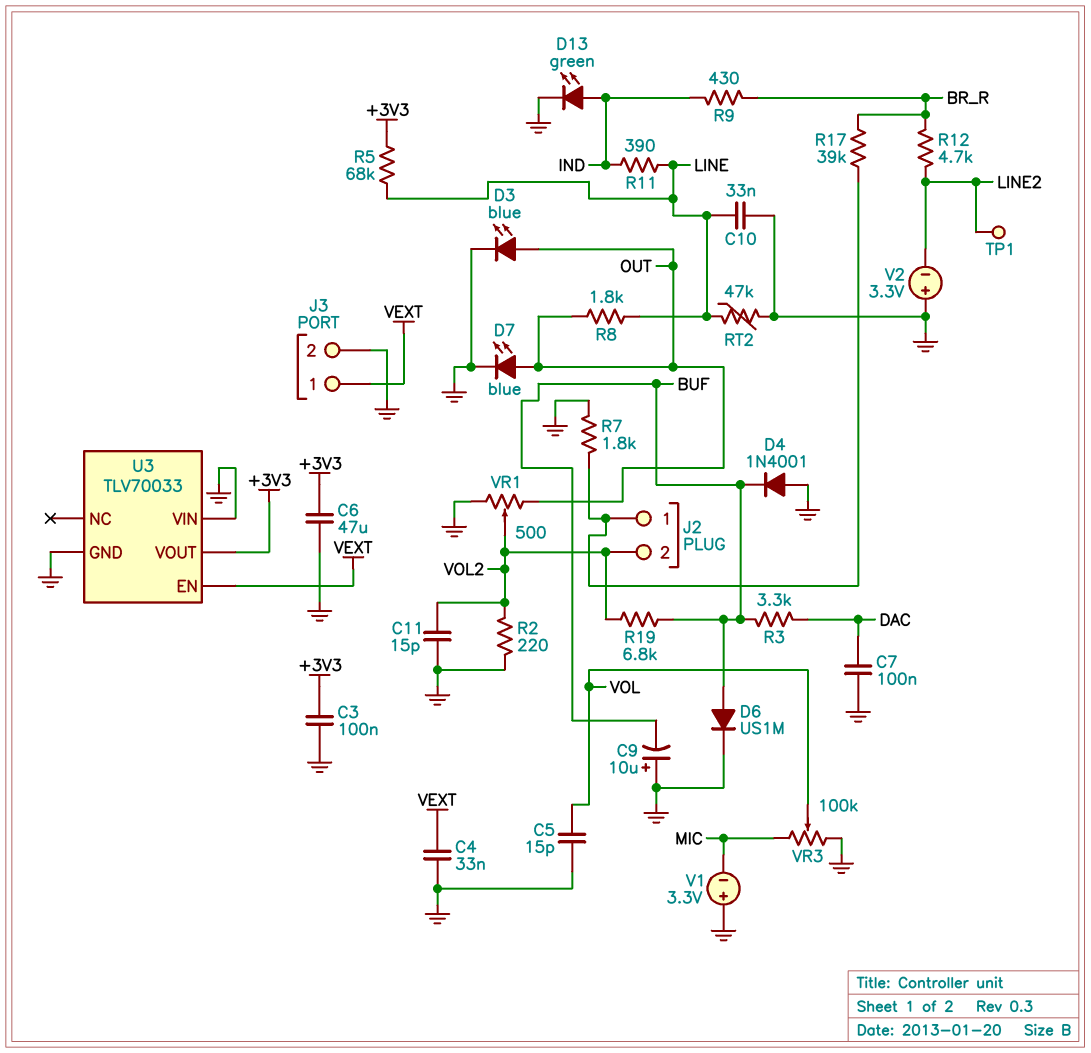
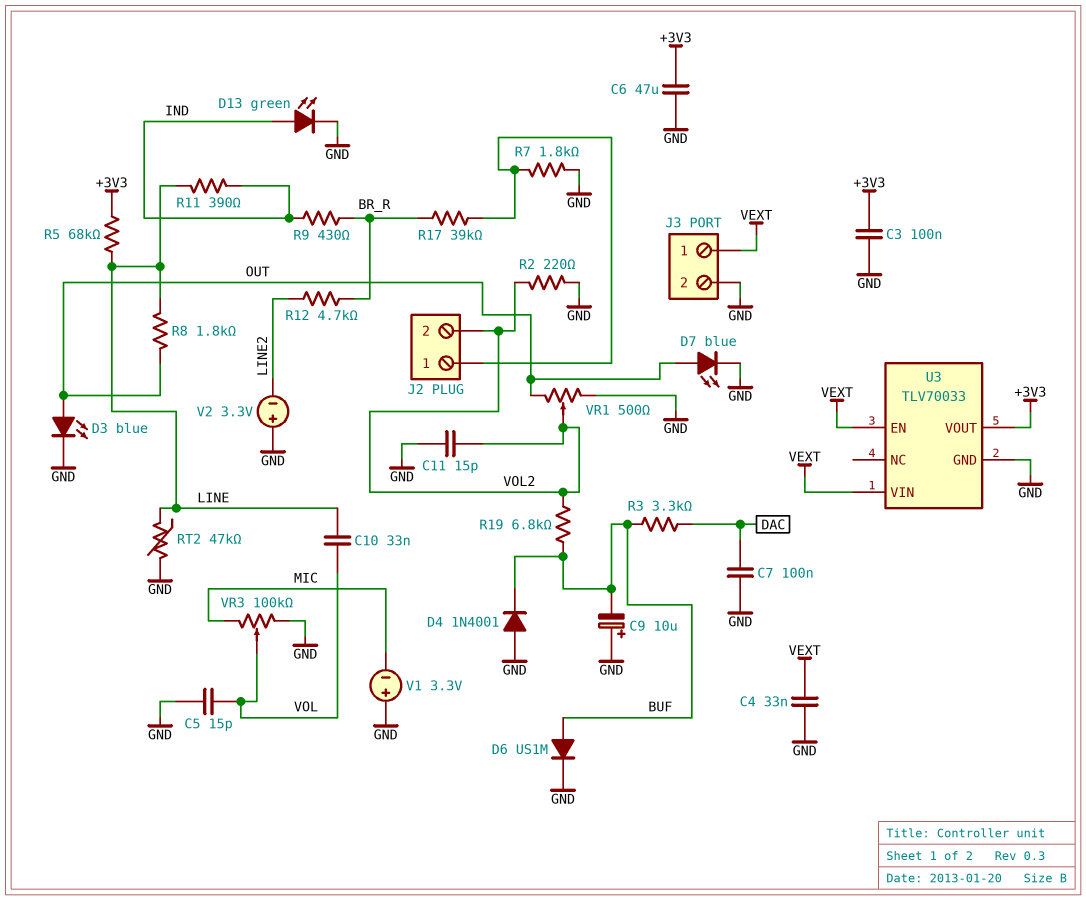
C10: 33nF (GND, LINE) -> 33nF (LINE, VOL)
TP1: test point (LINE2) -> none
U3 pin VIN: GND -> VEXT

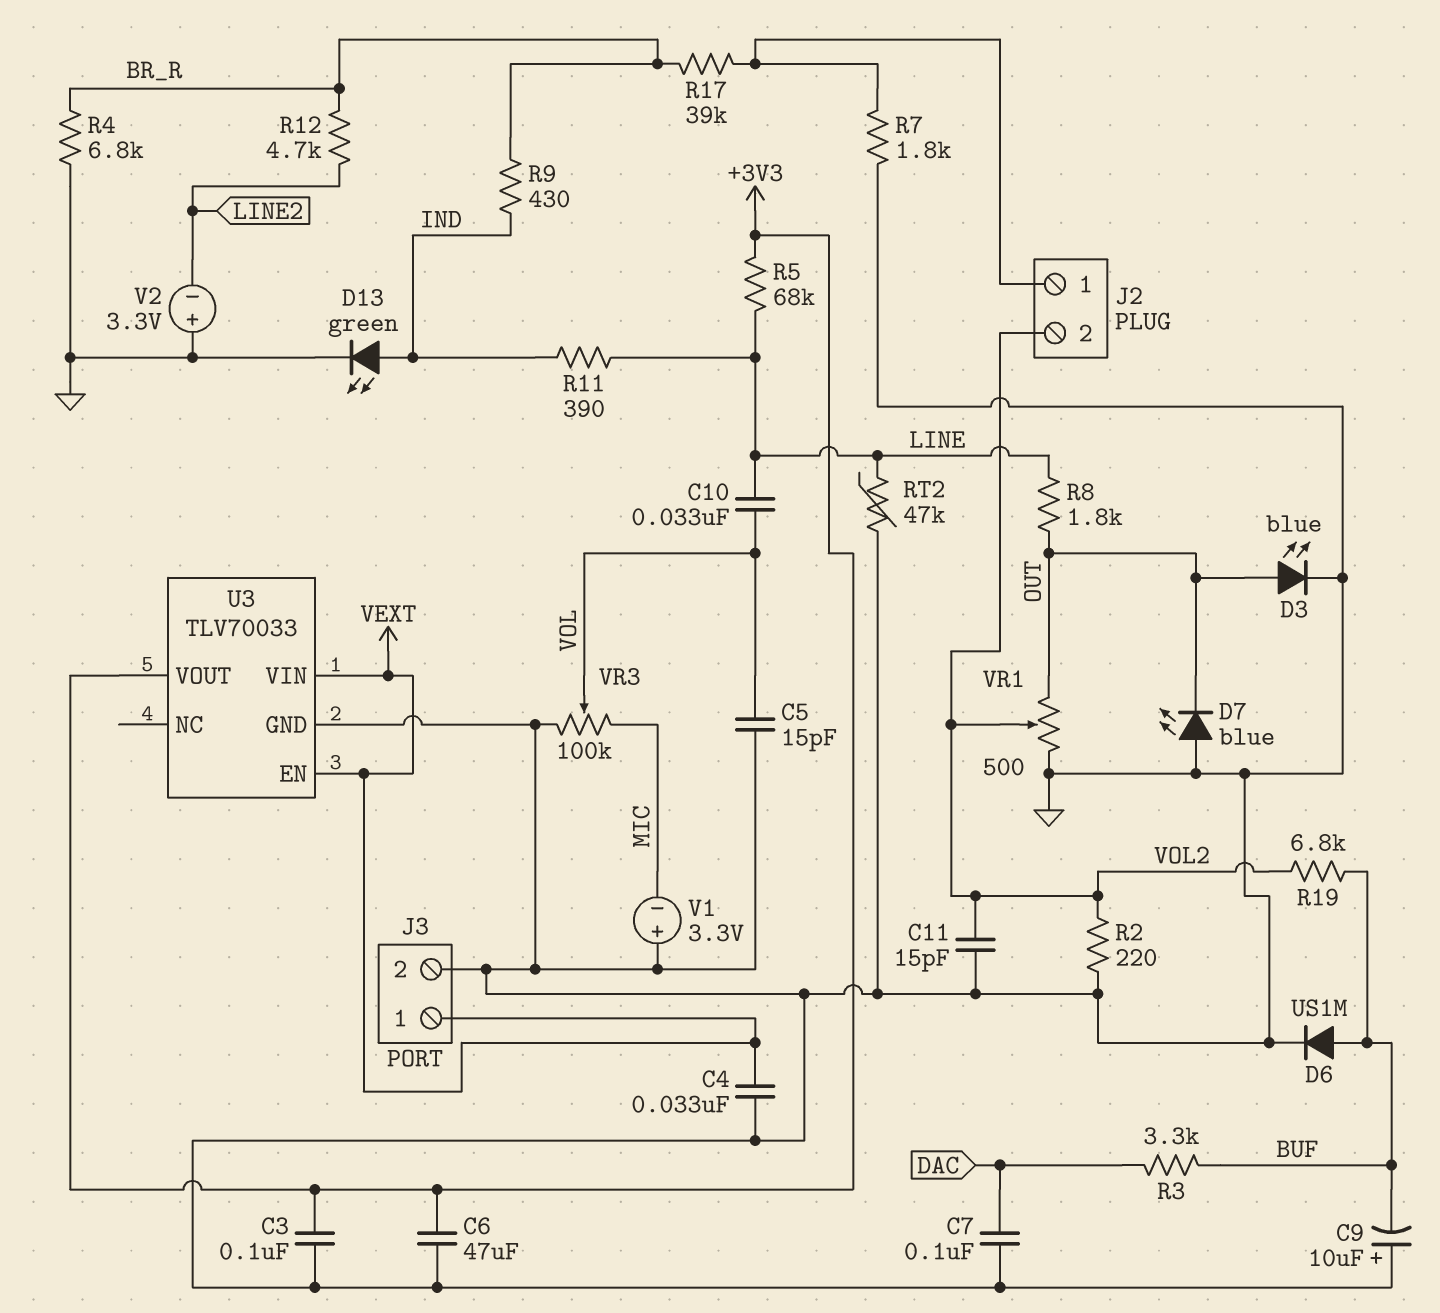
D4: diode 1N4001 (A GND, K BUF) -> none
D7: LED blue (A OUT, K GND) -> LED blue (A GND, K OUT)
R4: none -> 6.8k (BR_R, GND)

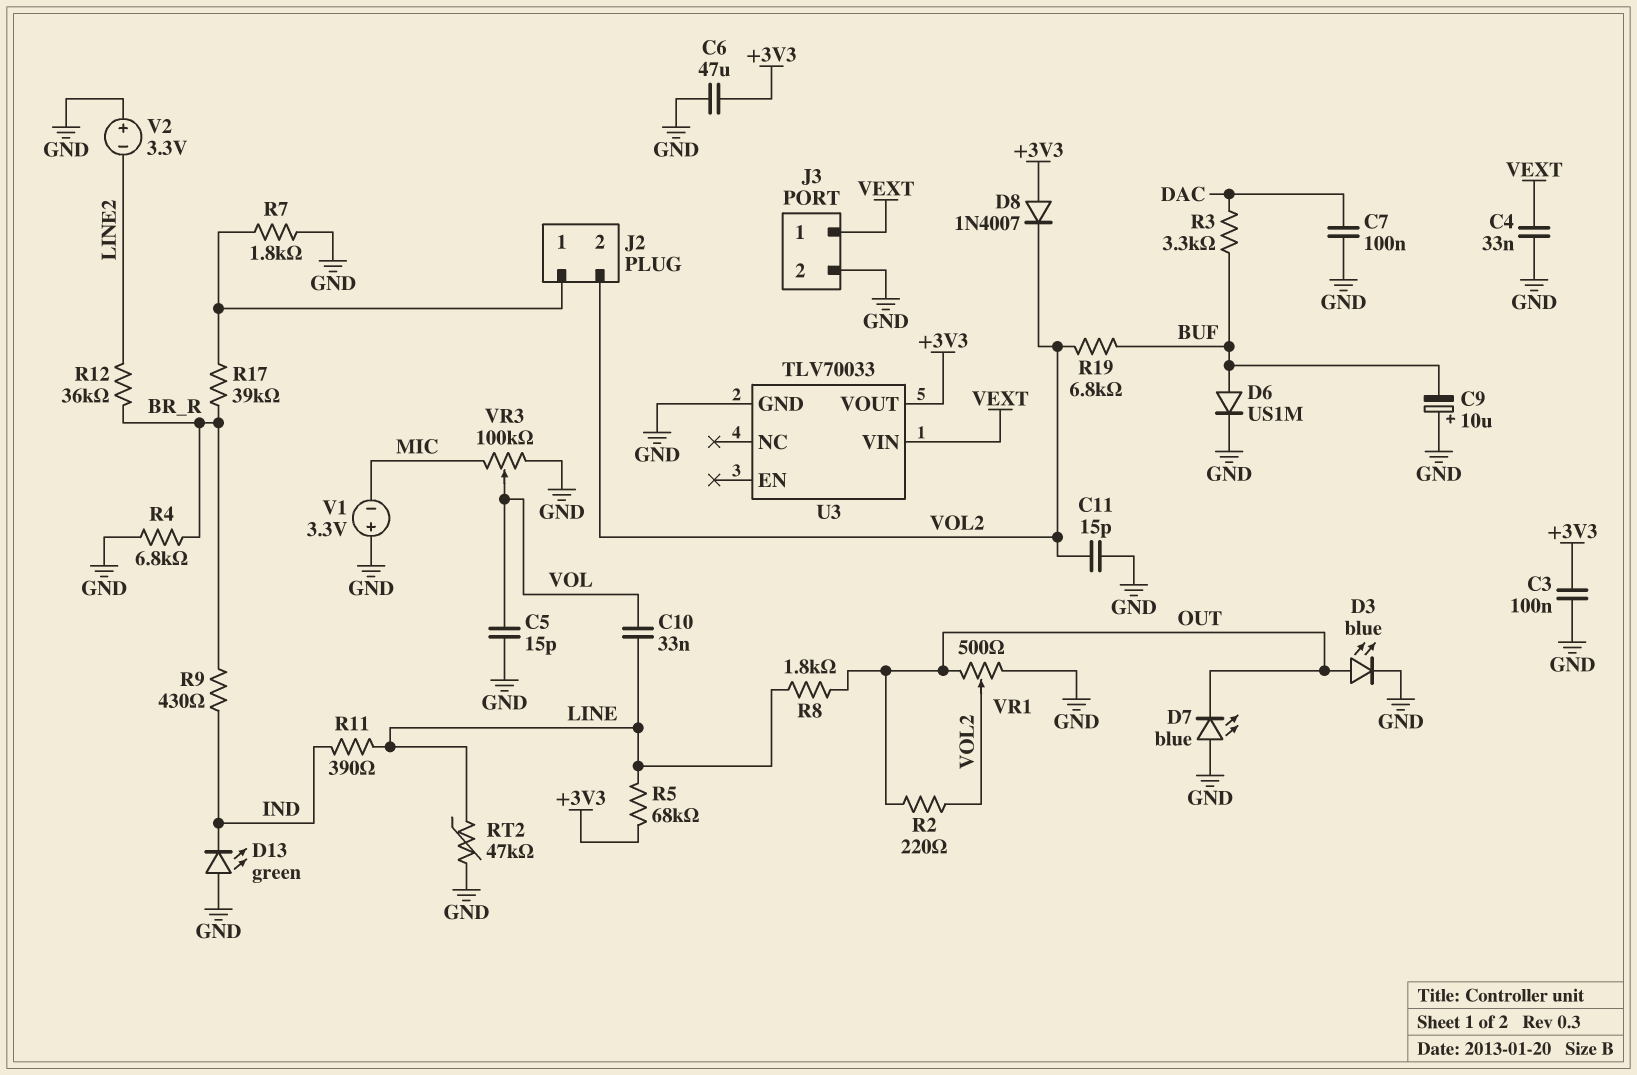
D8: none -> diode 1N4007 (A +3V3, K VOL2)
D13: LED green (A IND, K GND) -> LED green (A GND, K IND)
R2: 220 (GND, VOL2) -> 220 (OUT, VOL2)
R12: 4.7k (BR_R, LINE2) -> 36k (BR_R, LINE2)
U3 pin EN: VEXT -> none

